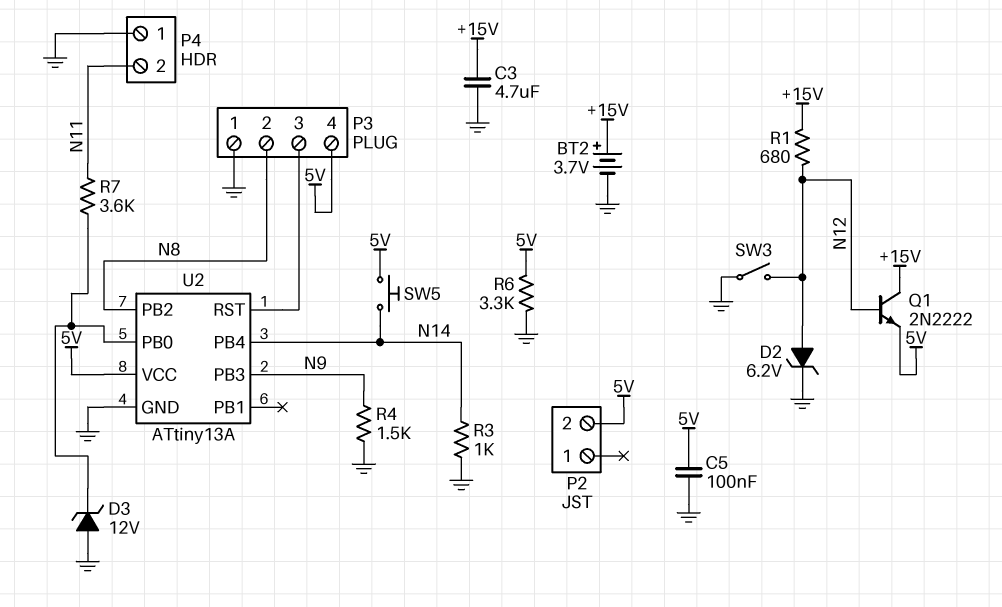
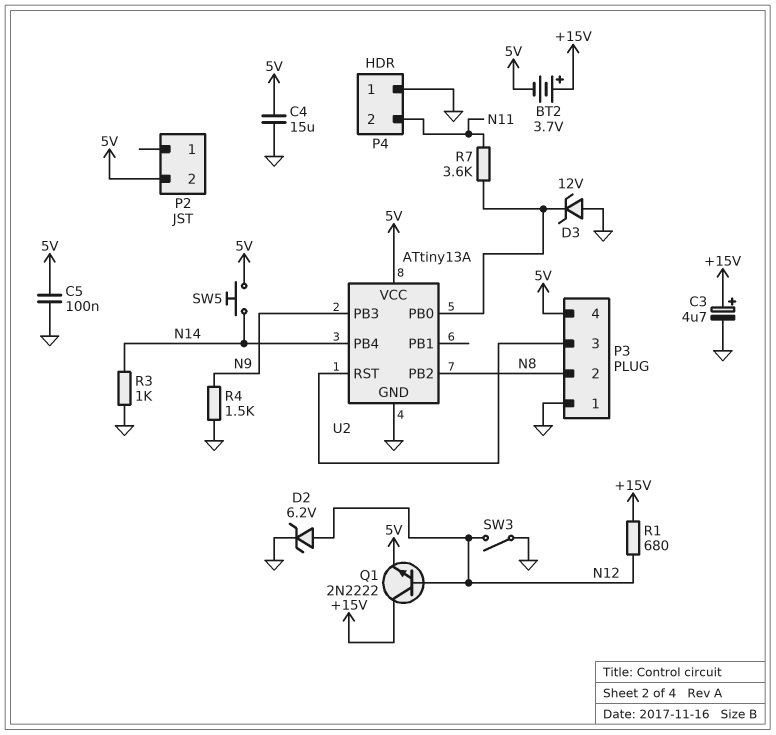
BT2: 3.7V (plus +15V, minus GND) -> 3.7V (plus +15V, minus 5V)
C3: 4.7uF (+15V, GND) -> 4.7uF (plus +15V, minus GND)
C4: none -> 15uF (5V, GND)
R6: 3.3k (5V, GND) -> none

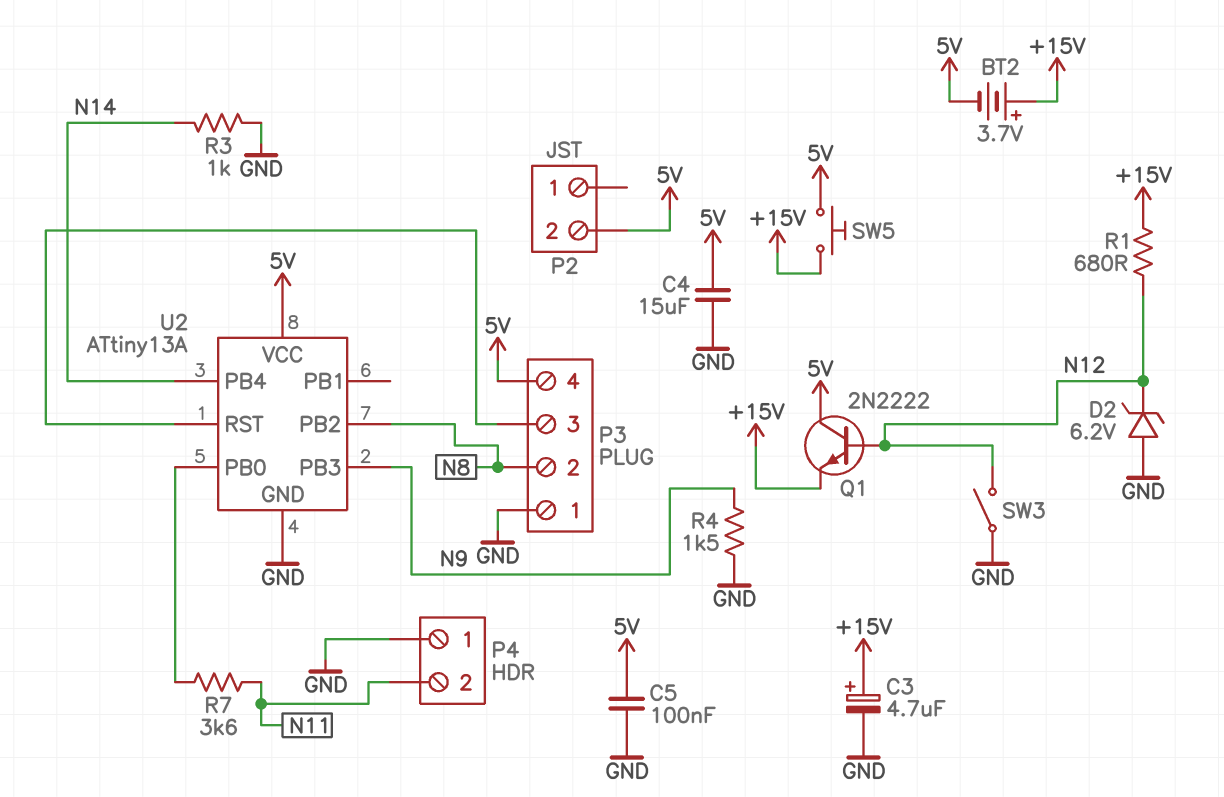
D2: zener 6.2V (A N12, K GND) -> zener 6.2V (A GND, K N12)
D3: zener 12V (A GND, K U2/PB0) -> none
Q1: NPN 2N2222 (B N12, C +15V, E 5V) -> NPN 2N2222 (B N12, C 5V, E +15V)
SW5: button (5V, N14) -> button (+15V, 5V)

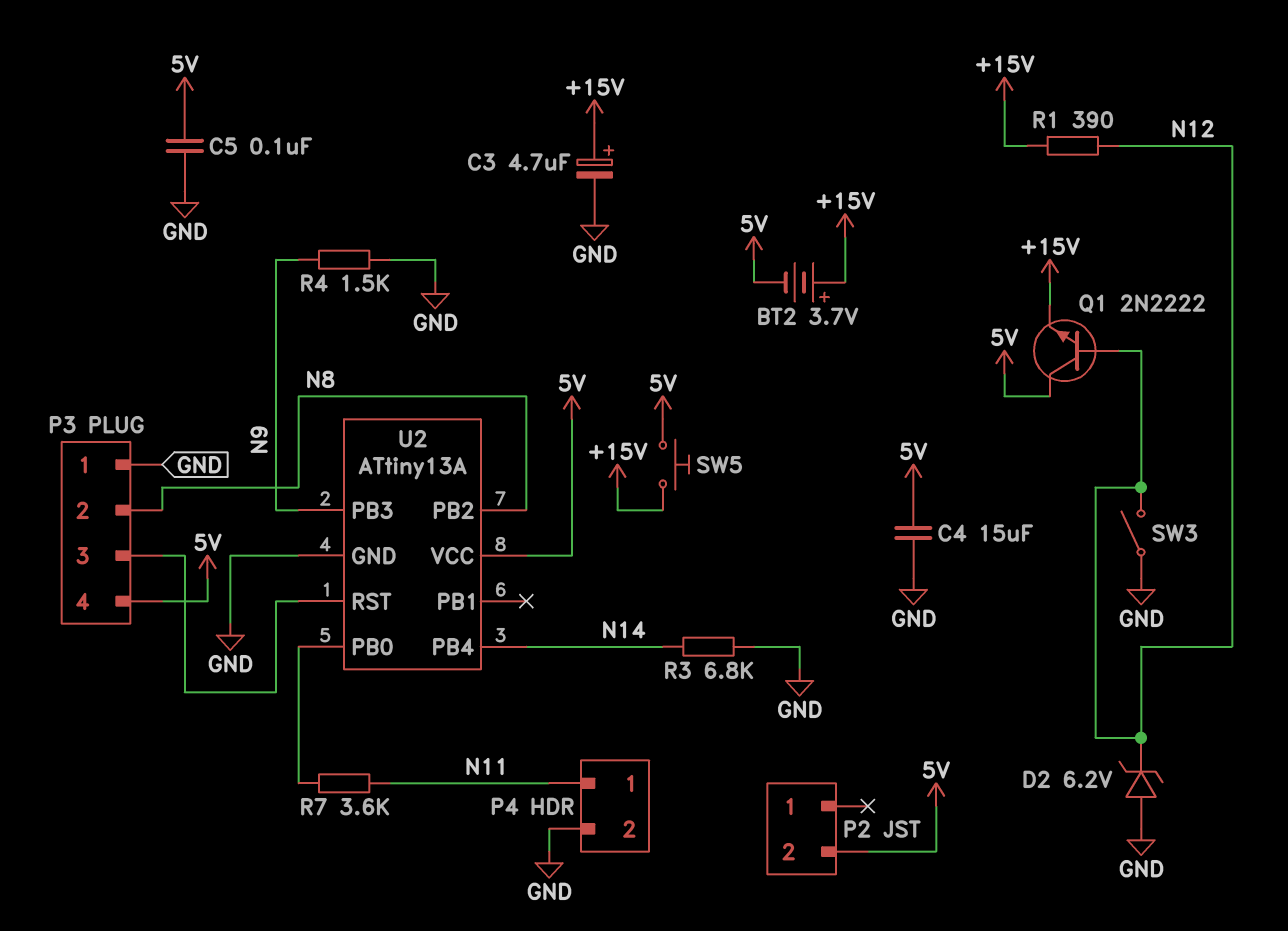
P4 pin 1: GND -> N11
P4 pin 2: N11 -> GND
R1: 680 (+15V, N12) -> 390 (+15V, N12)
R3: 1k (GND, N14) -> 6.8k (GND, N14)

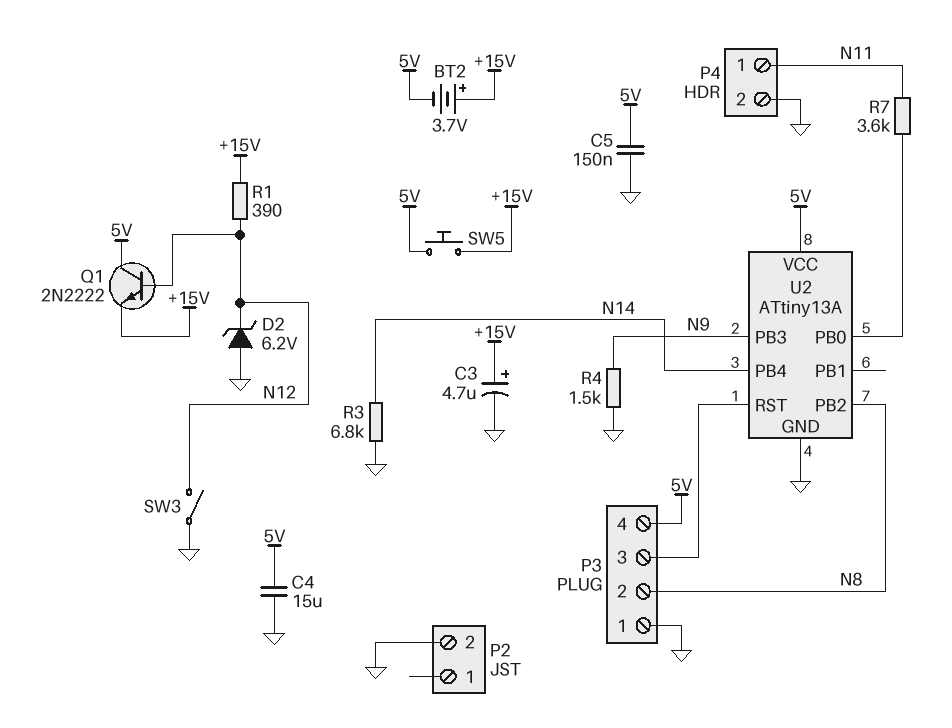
C5: 100nF (5V, GND) -> 150nF (5V, GND)
P2 pin 2: 5V -> GND

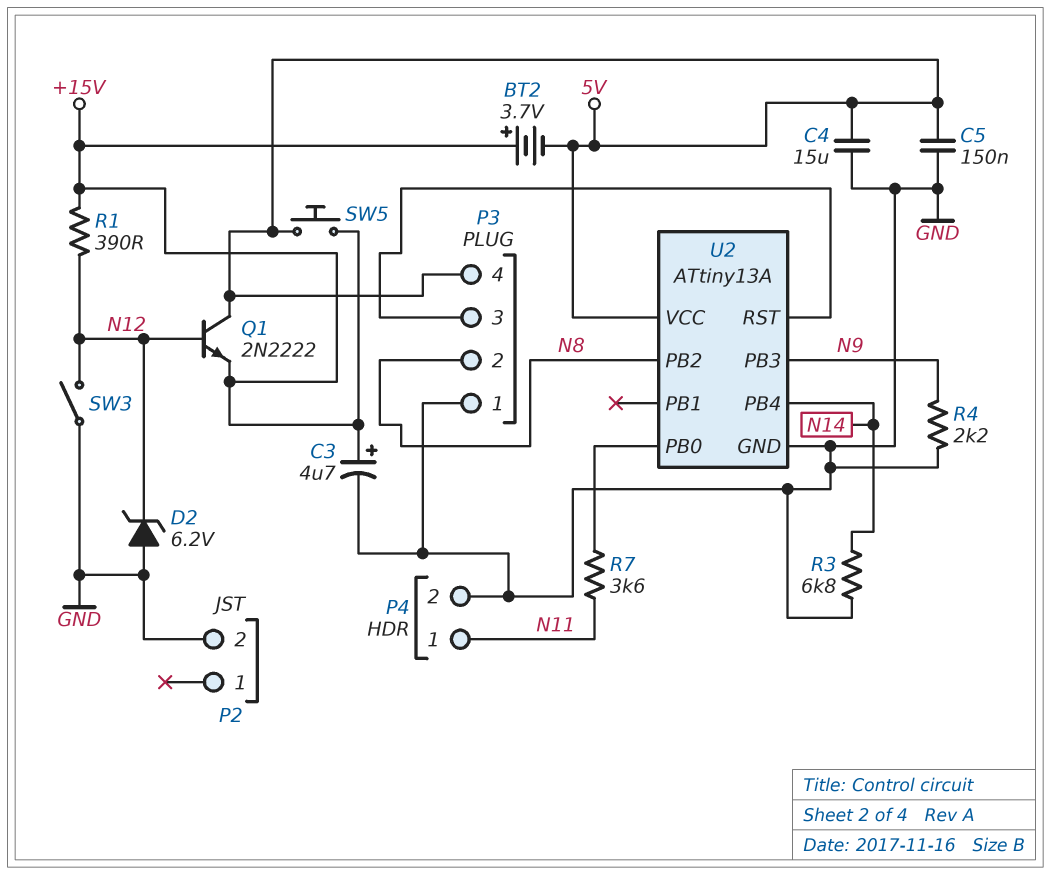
R4: 1.5k (GND, N9) -> 2.2k (GND, N9)

